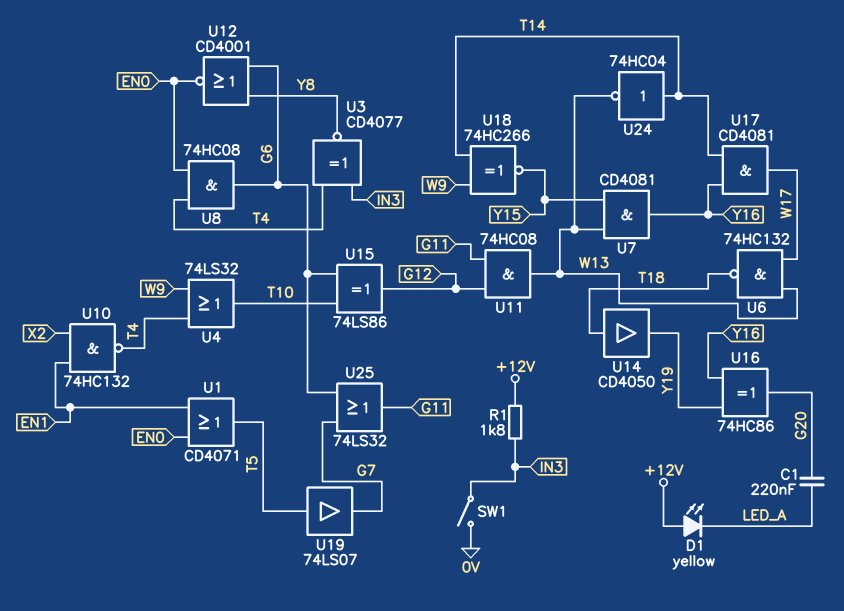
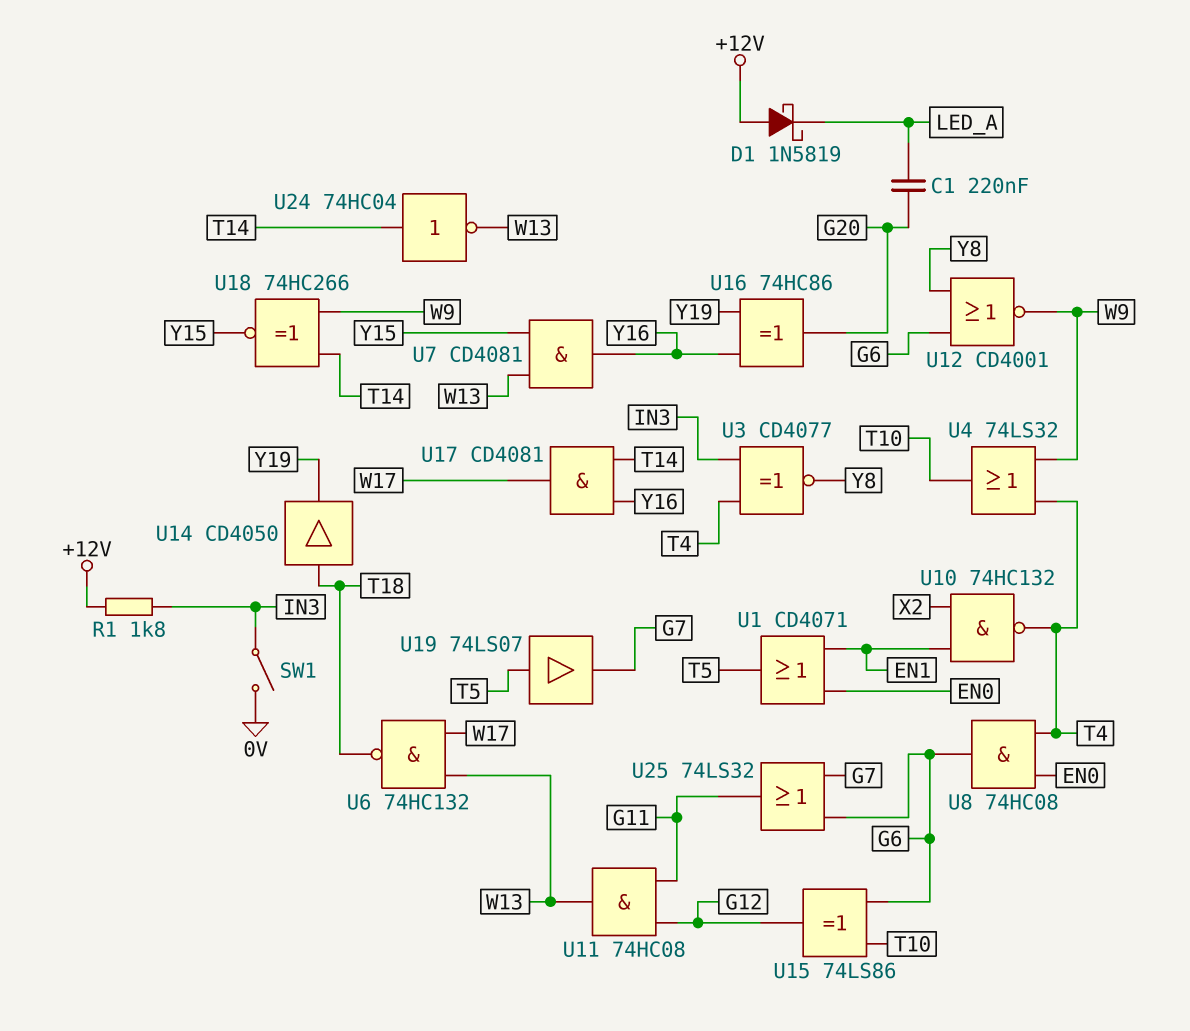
D1: LED yellow (A +12V, K LED_A) -> schottky 1N5819 (A +12V, K LED_A)
U12: NOR CD4001 (in G6, in Y8, out EN0) -> NOR CD4001 (in G6, in Y8, out W9)

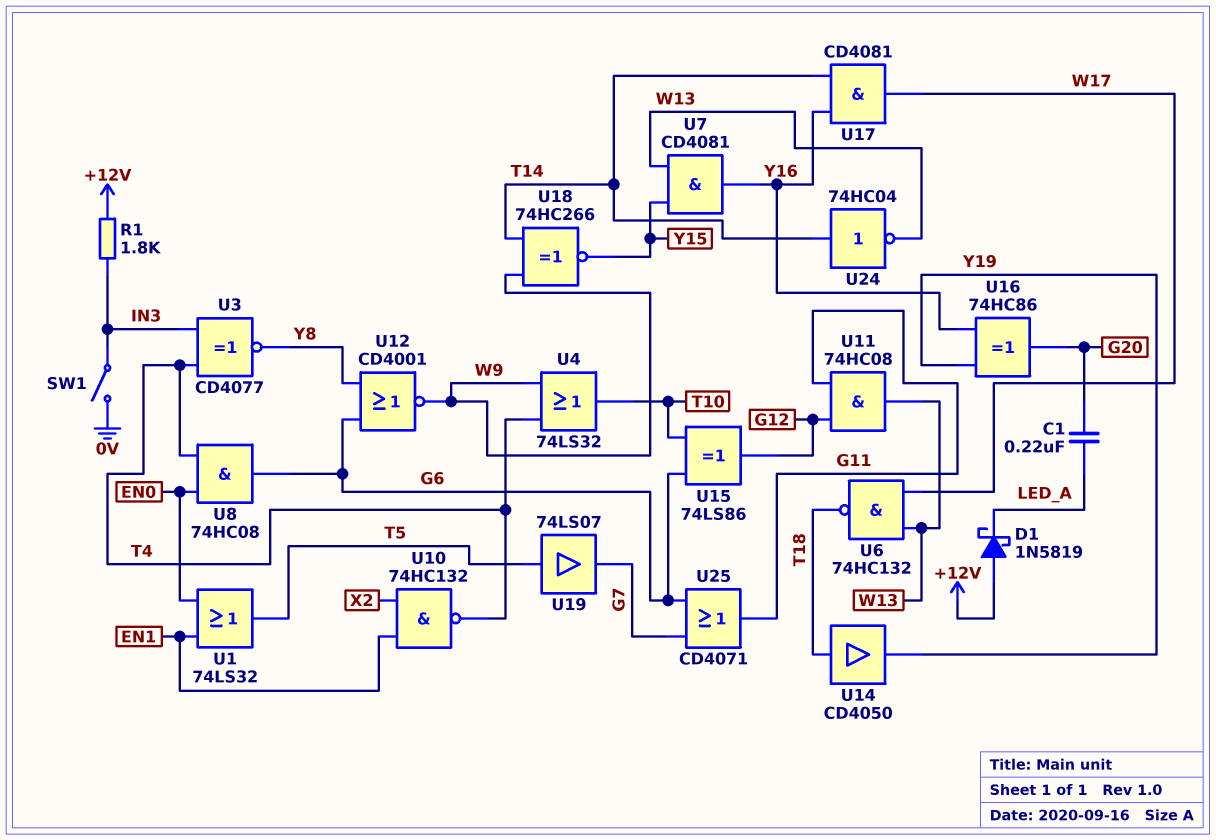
U1: OR CD4071 (in EN0, in EN1, out T5) -> OR 74LS32 (in EN0, in EN1, out T5)
U25: OR 74LS32 (in G6, in G7, out G11) -> OR CD4071 (in G6, in G7, out G11)

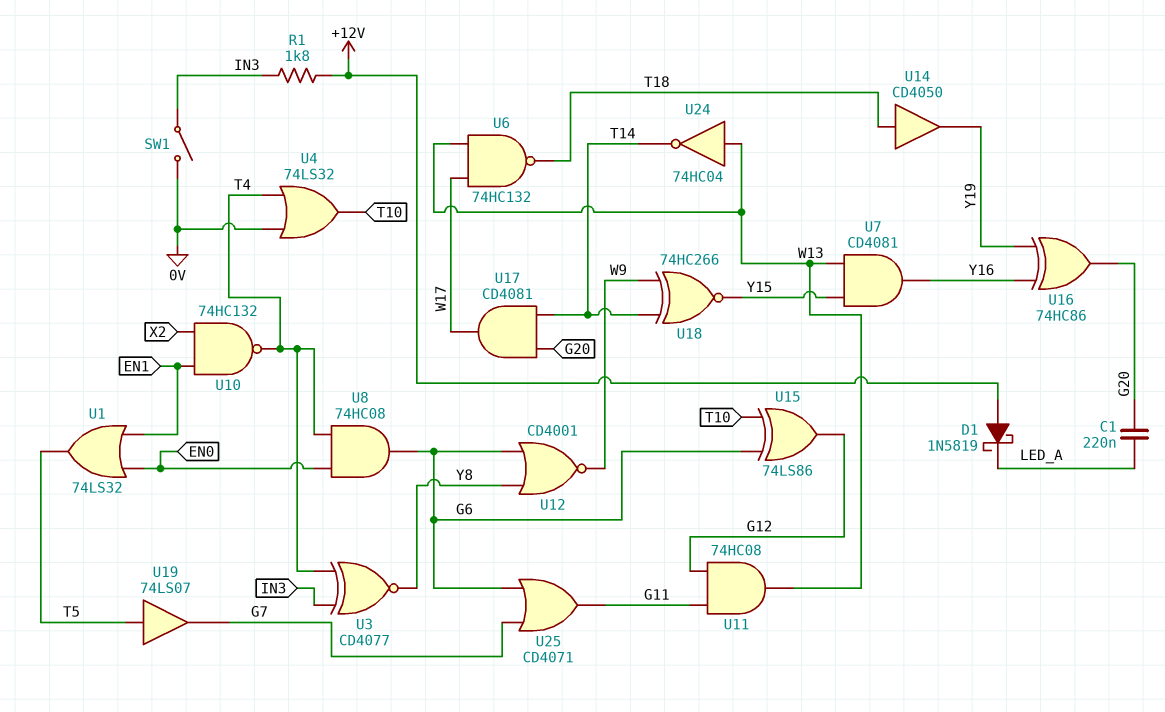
U4: OR 74LS32 (in T4, in W9, out T10) -> OR 74LS32 (in 0V, in T4, out T10)
U17: AND CD4081 (in T14, in Y16, out W17) -> AND CD4081 (in G20, in T14, out W17)
U24: NOT 74HC04 (in T14, out W13) -> NOT 74HC04 (in W13, out T14)

